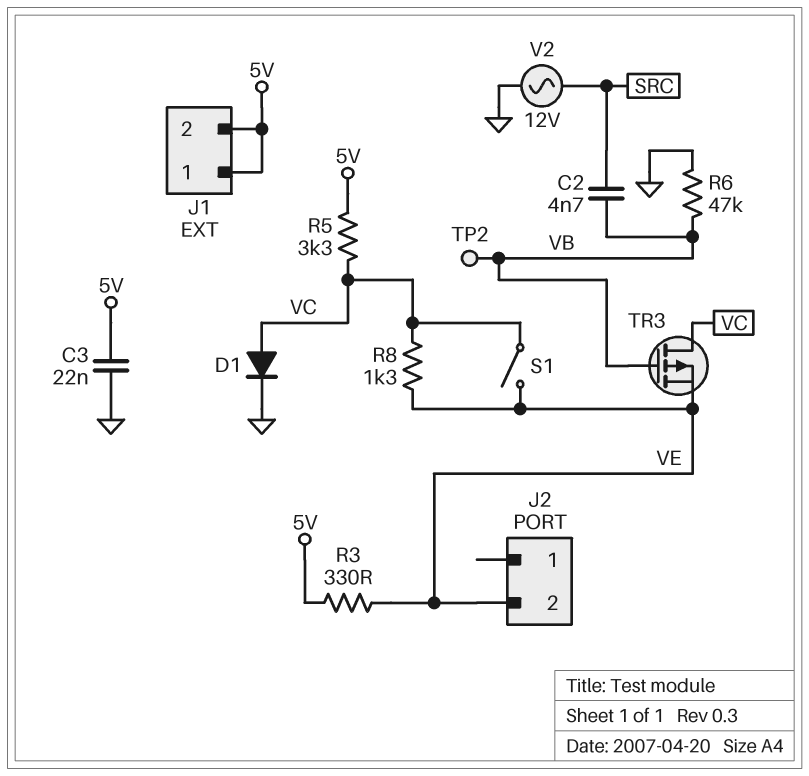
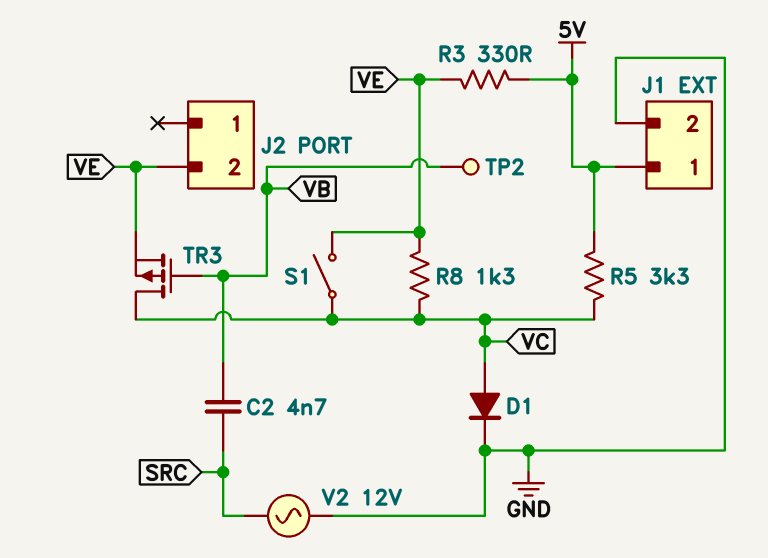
C3: 22nF (5V, GND) -> none
J1 pin 2: 5V -> GND
R6: 47k (GND, VB) -> none

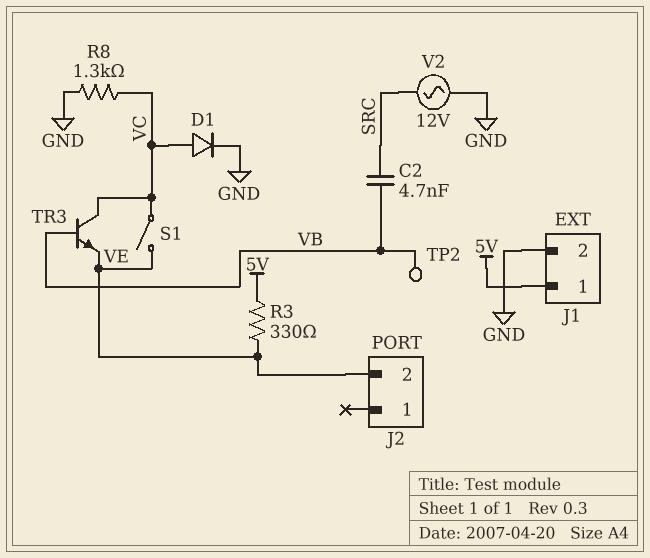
R5: 3.3k (5V, VC) -> none
R8: 1.3k (VC, VE) -> 1.3k (GND, VC)
TR3: PMOS (G VB, D VC, S VE) -> NPN (B VB, C VC, E VE)

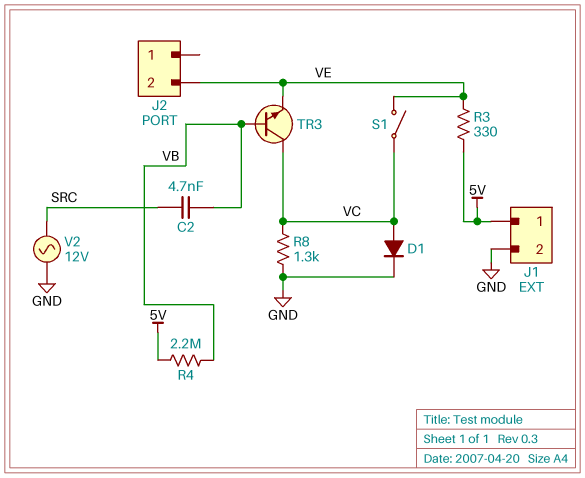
R4: none -> 2.2M (5V, VB)
TP2: test point (VB) -> none

